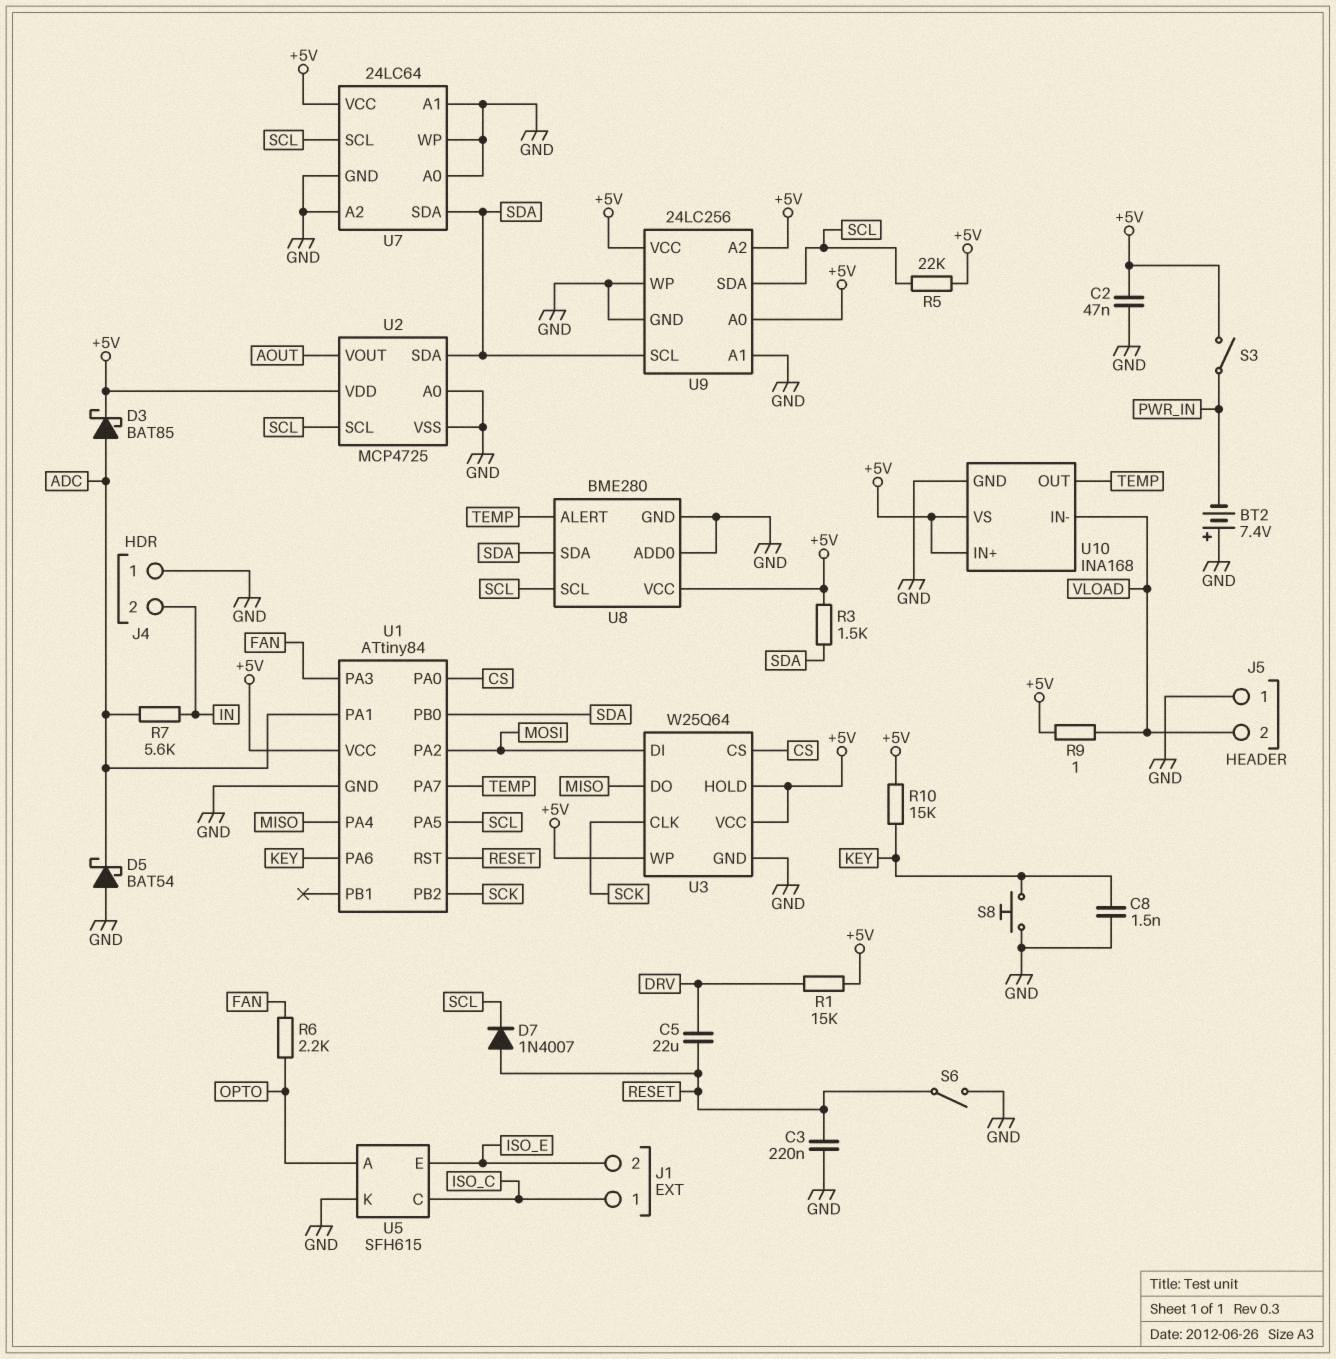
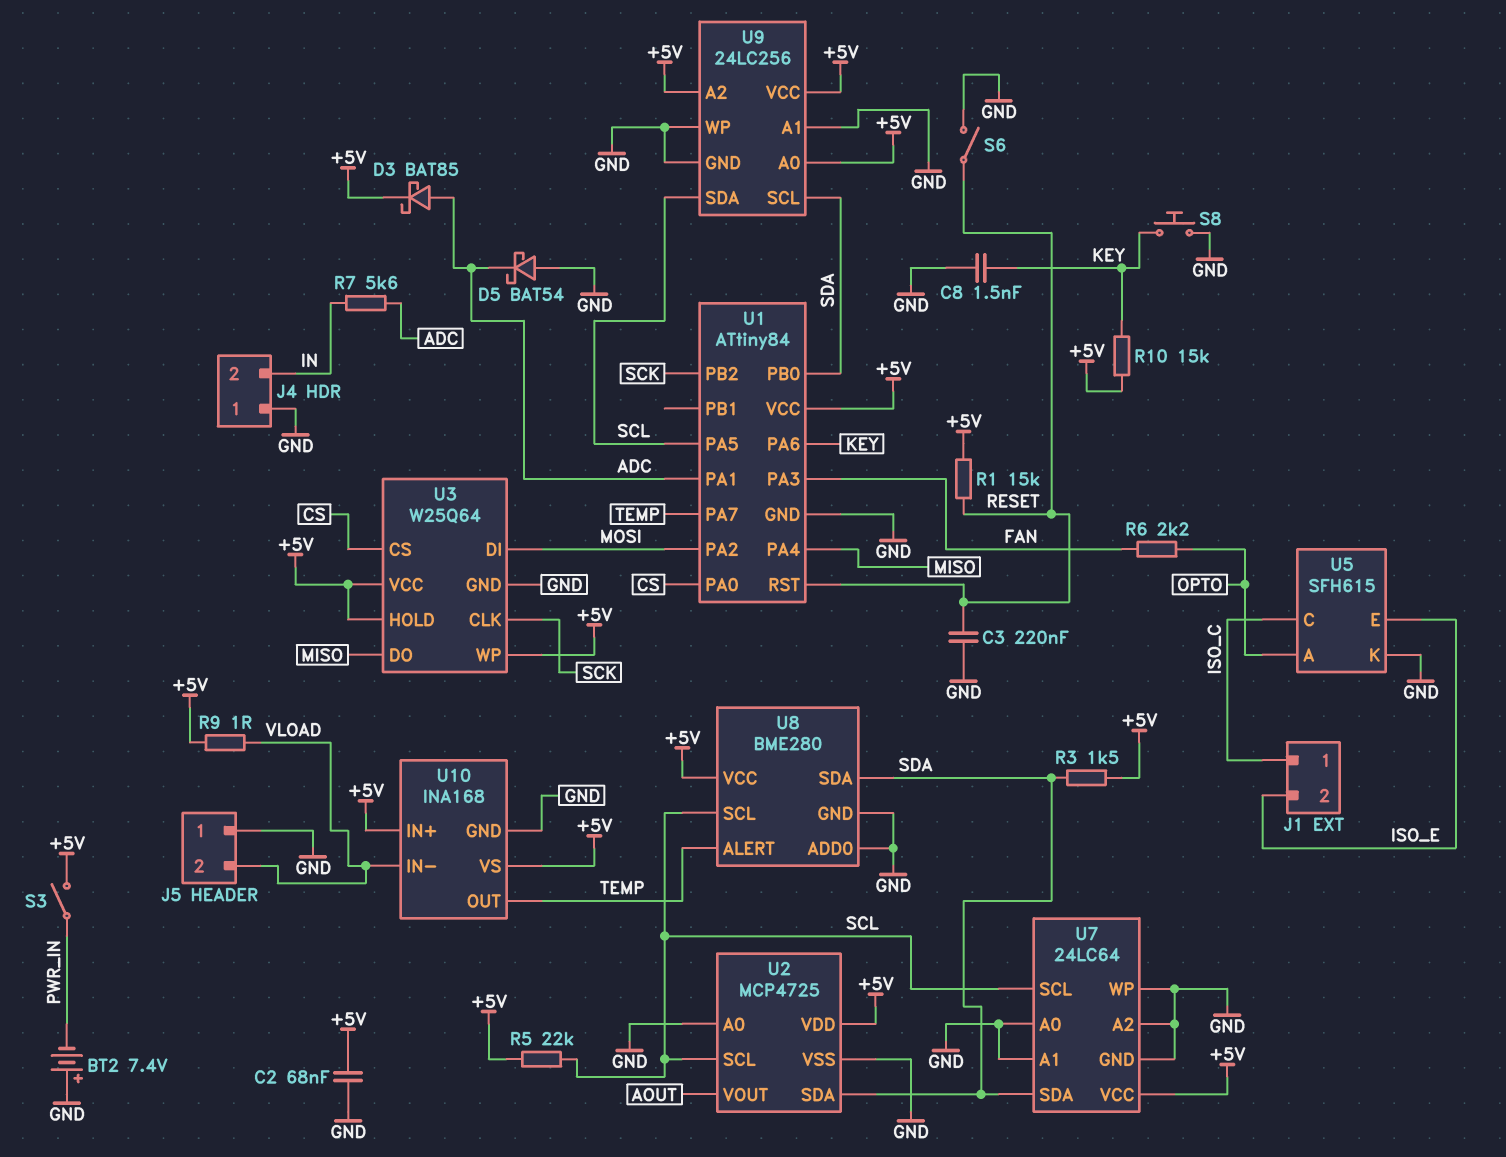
C2: 47nF (+5V, GND) -> 68nF (+5V, GND)
C5: 22uF (DRV, RESET) -> none
D7: diode 1N4007 (A RESET, K SCL) -> none
R1: 15k (+5V, DRV) -> 15k (+5V, RESET)

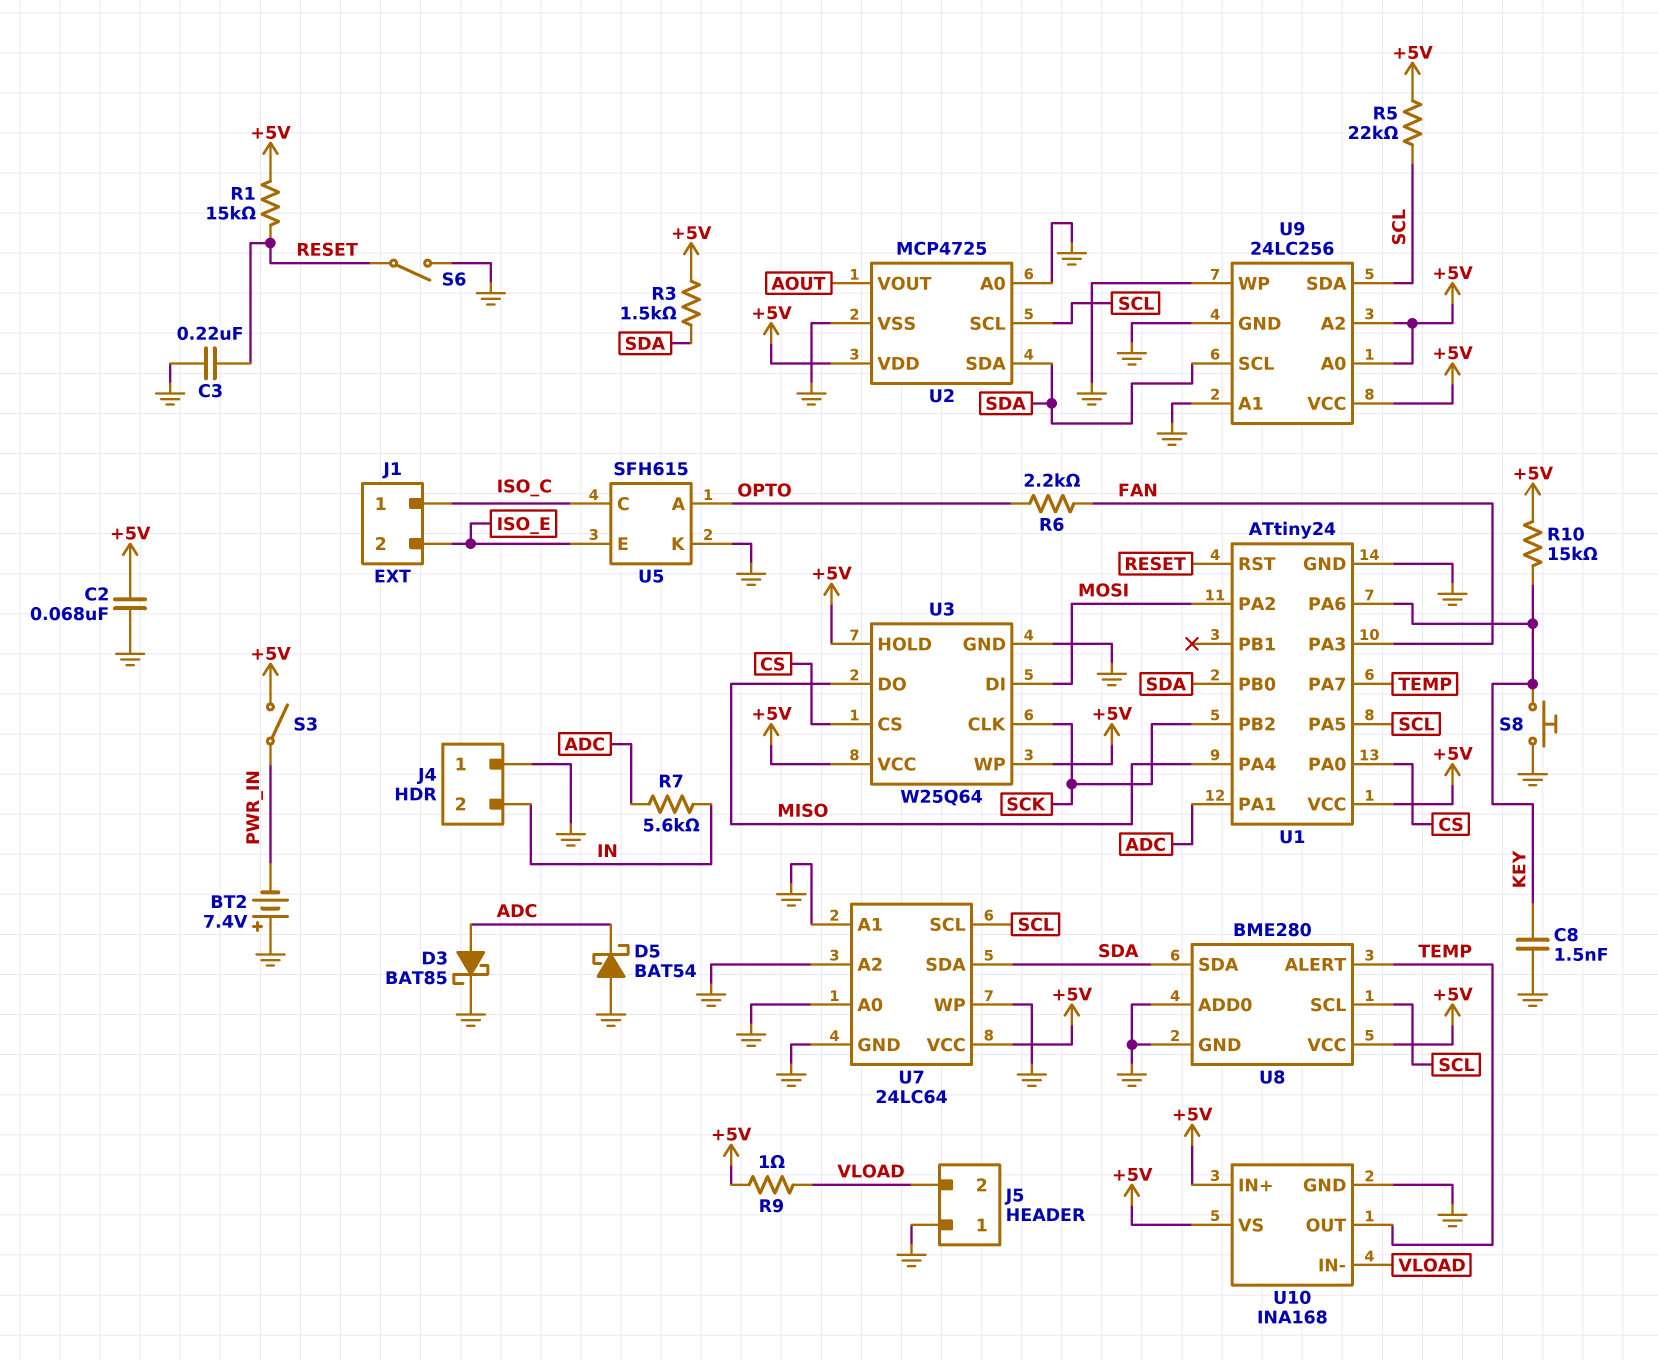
D3: schottky BAT85 (A ADC, K +5V) -> schottky BAT85 (A ADC, K GND)
U1: ATtiny84 -> ATtiny24

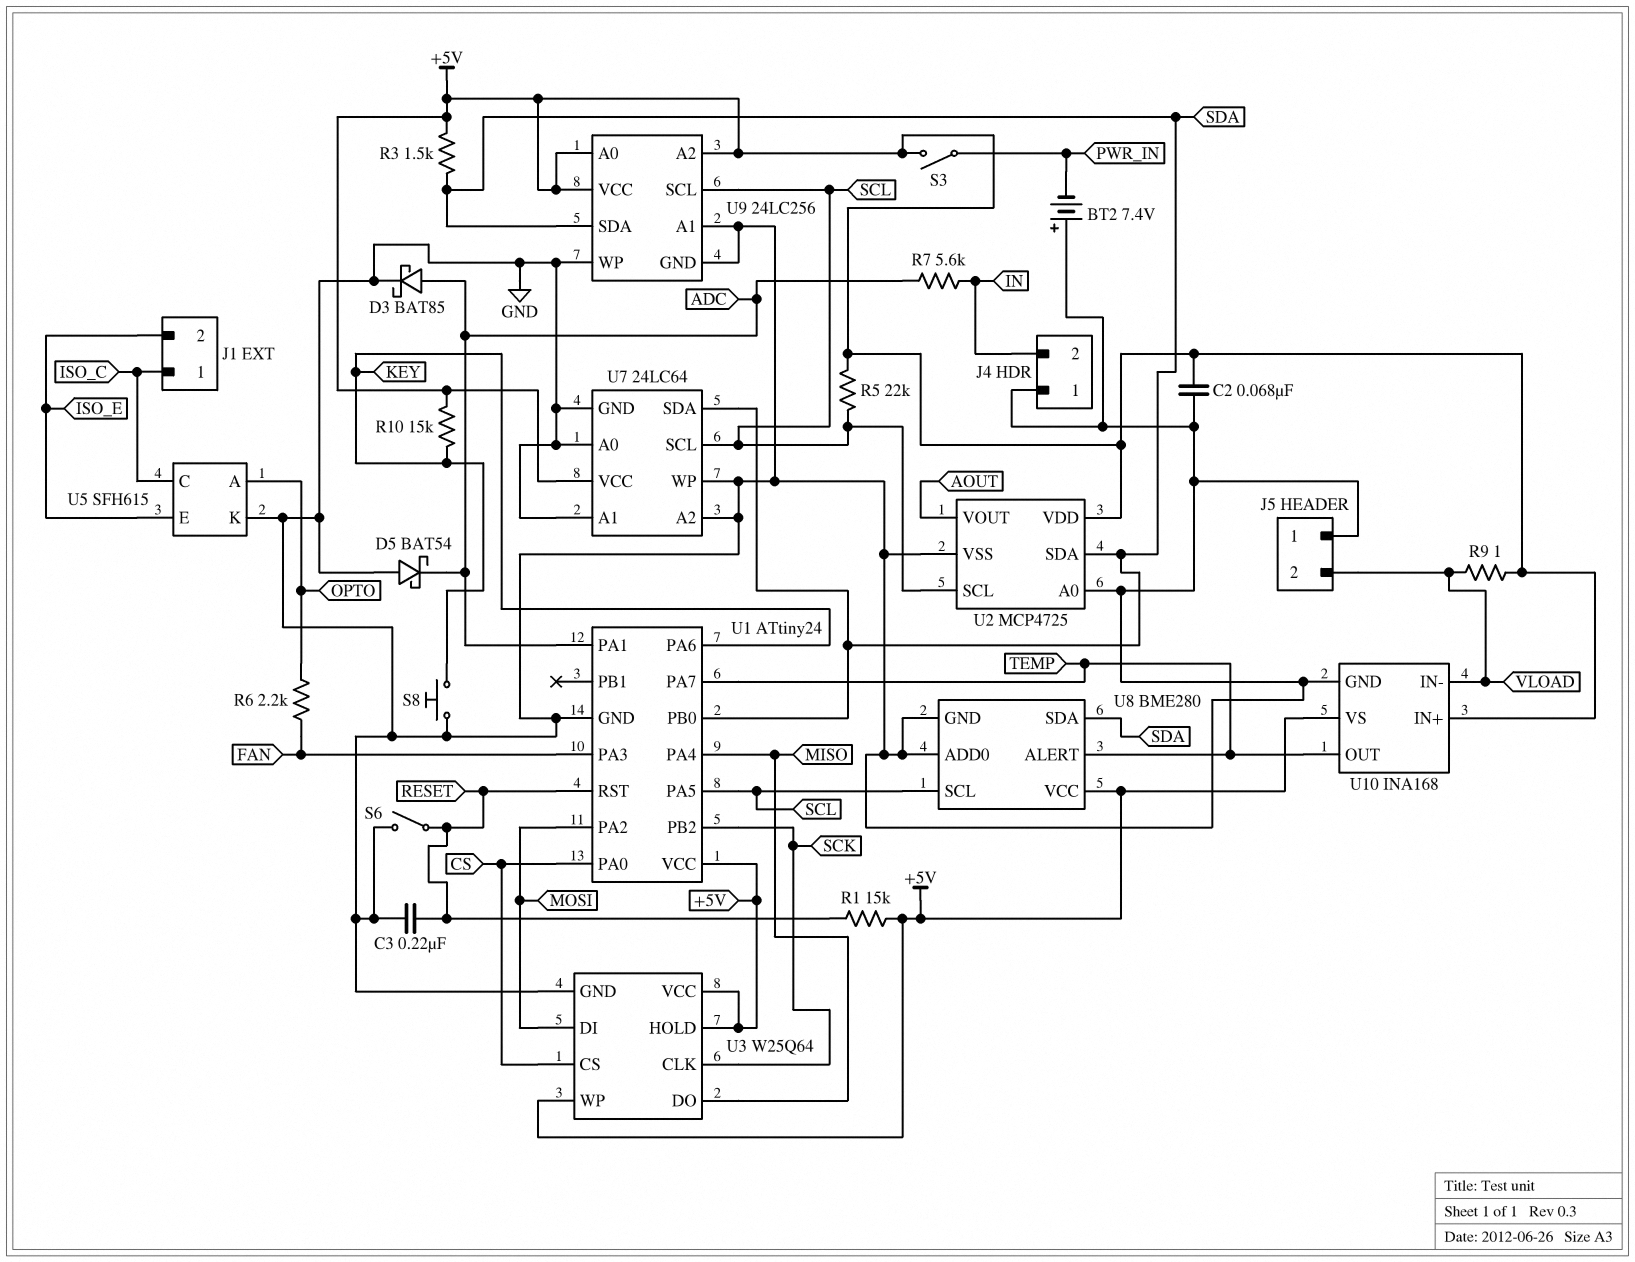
C8: 1.5nF (GND, KEY) -> none
U9 pin SCL: SDA -> SCL
U9 pin SDA: SCL -> SDA

